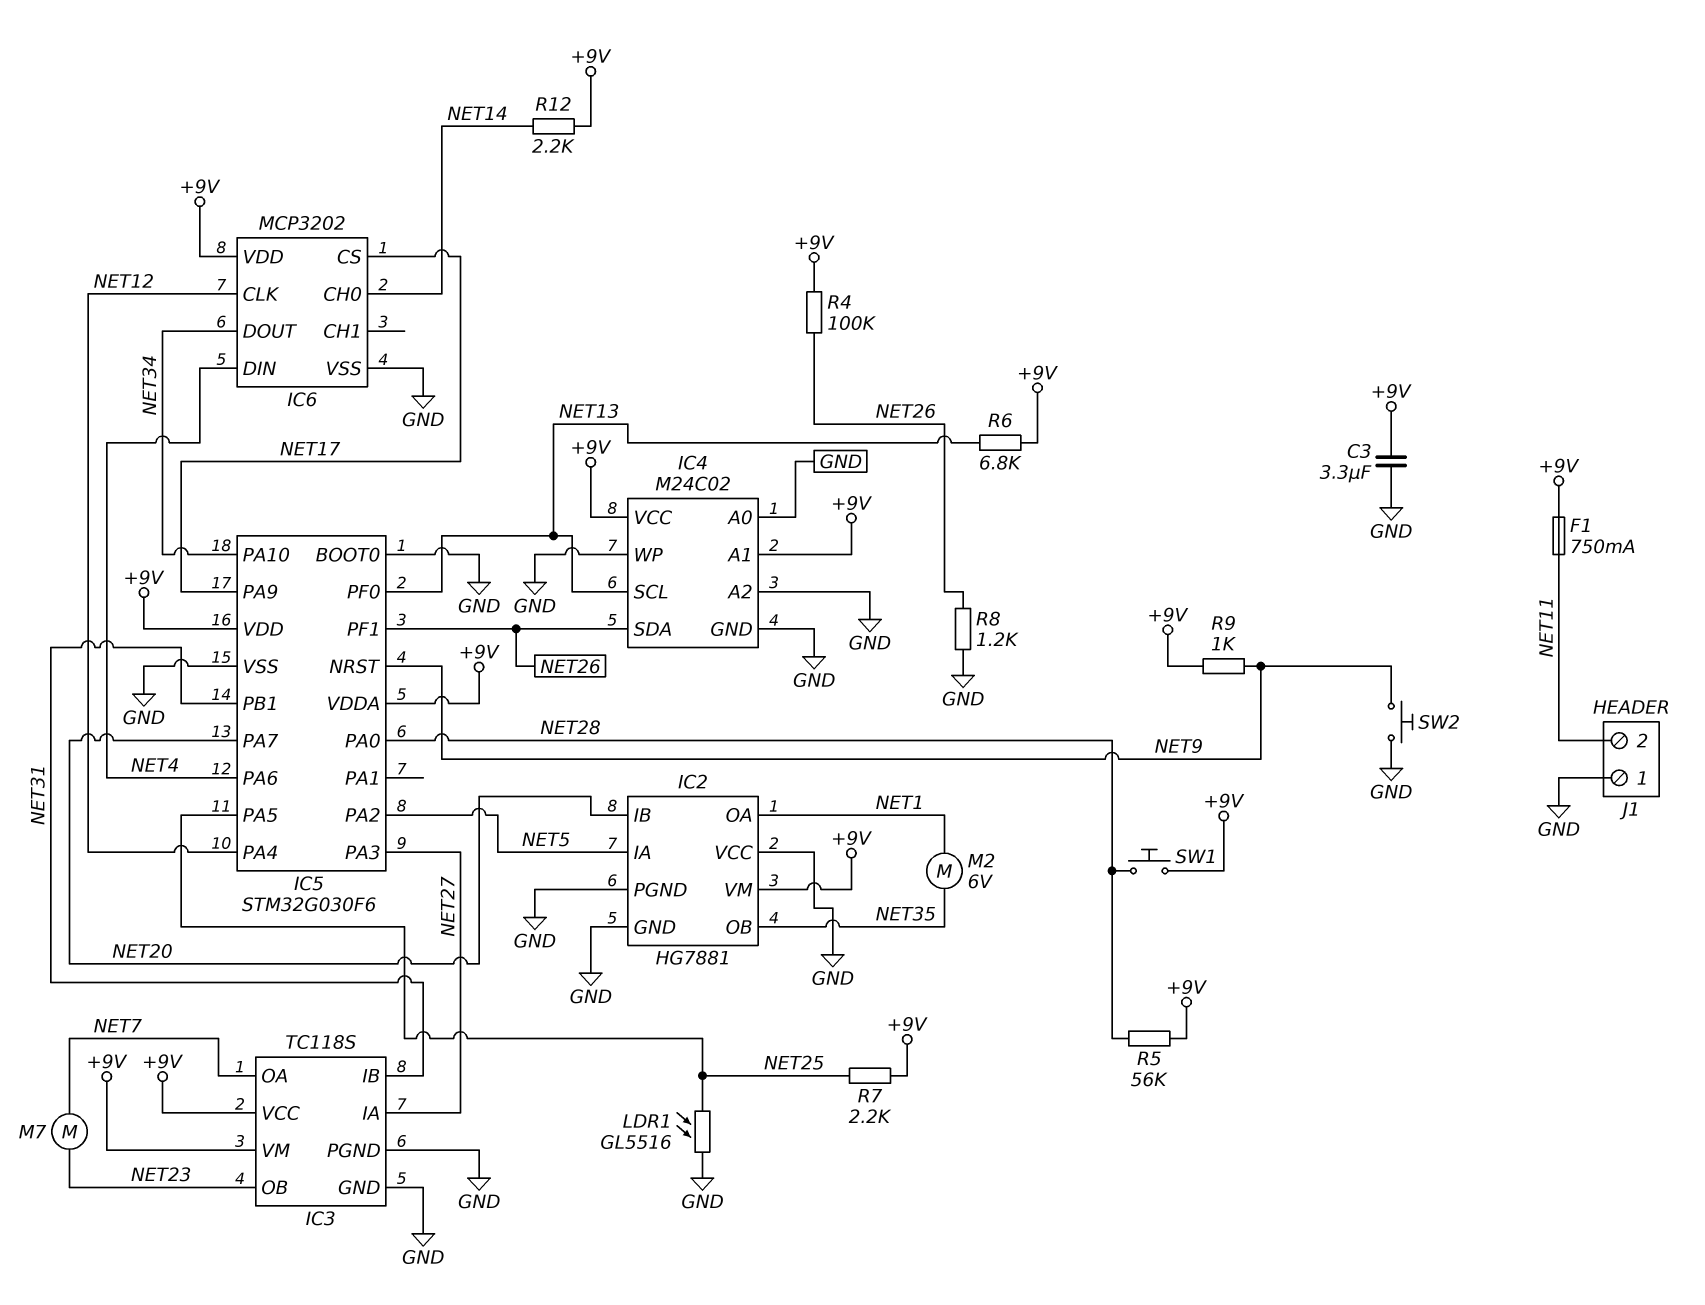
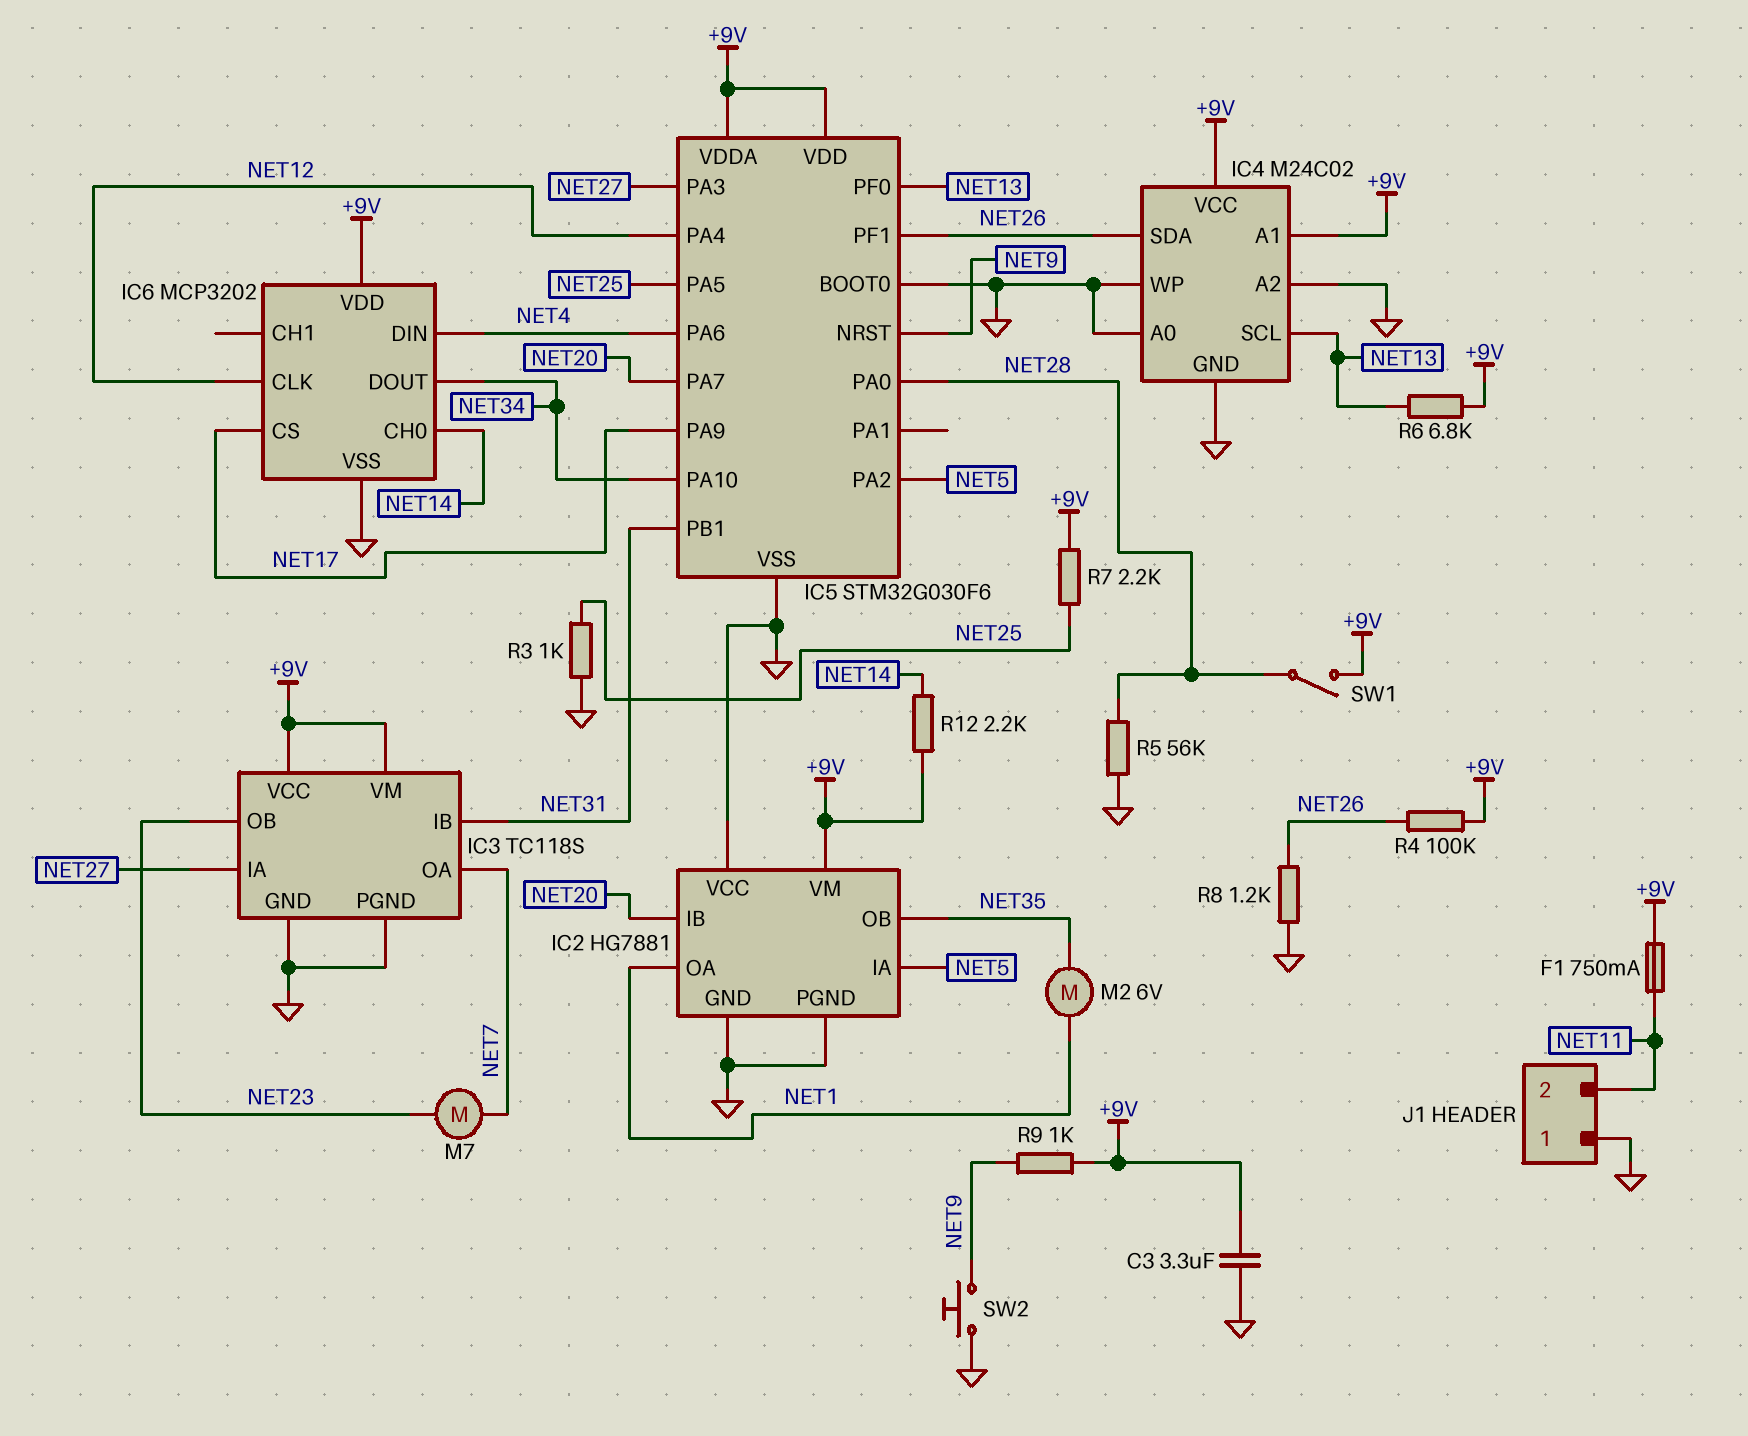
LDR1: GL5516 (GND, NET25) -> none
R3: none -> 1k (GND, NET25)
R5: 56k (+9V, NET28) -> 56k (GND, NET28)
SW1: button (+9V, NET28) -> switch (+9V, NET28)

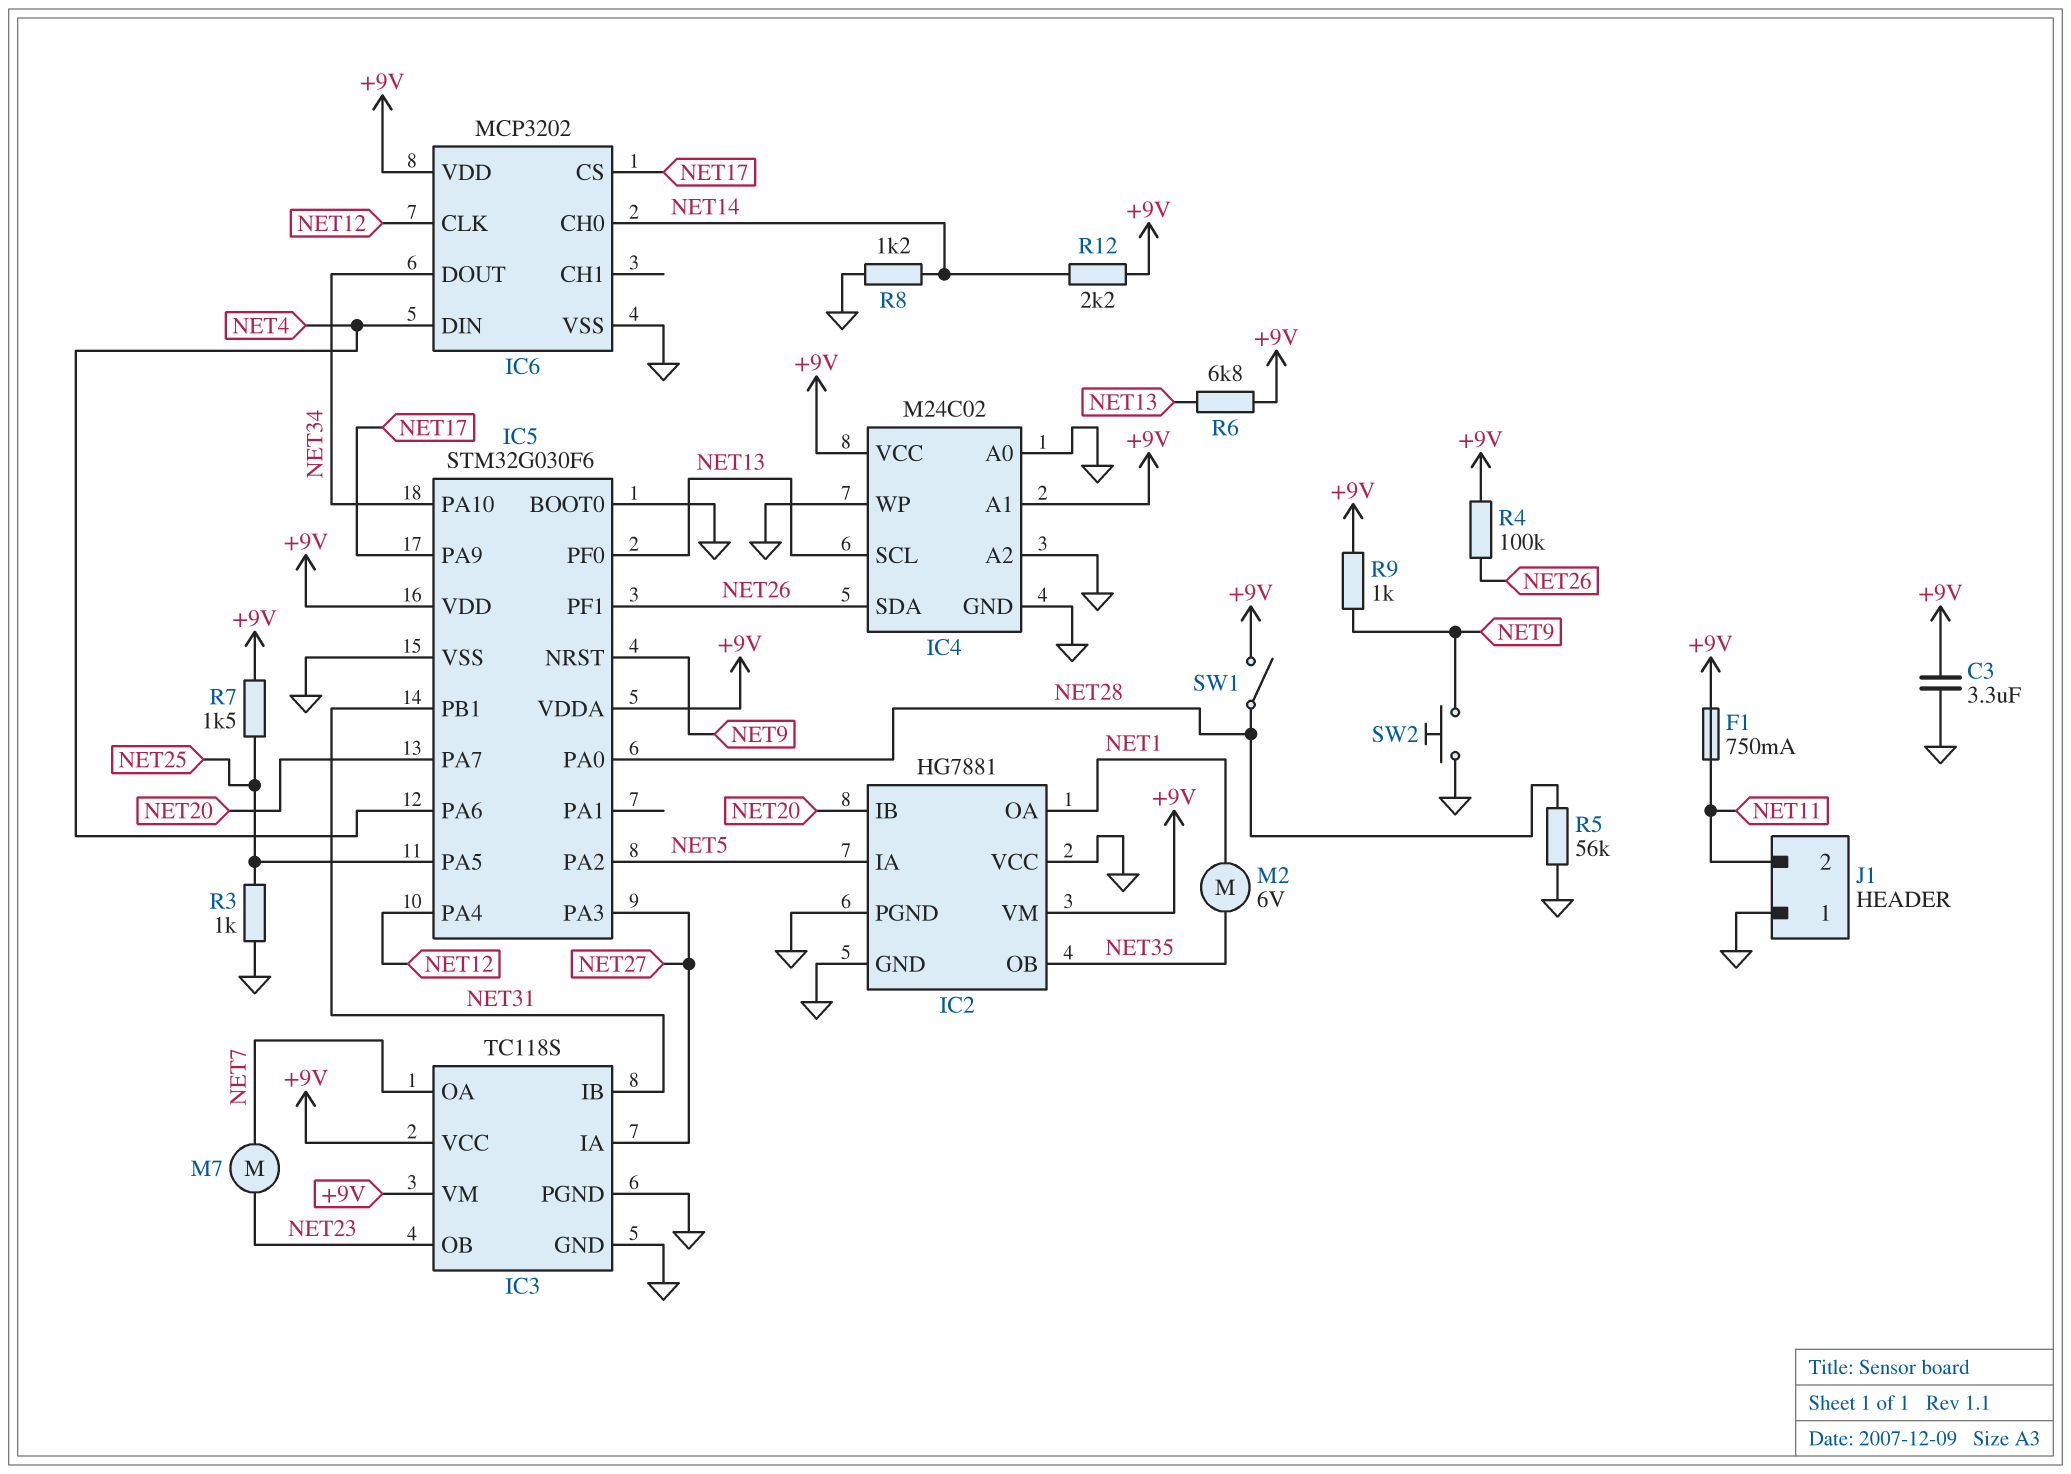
R7: 2.2k (+9V, NET25) -> 1.5k (+9V, NET25)
R8: 1.2k (GND, NET26) -> 1.2k (GND, NET14)

